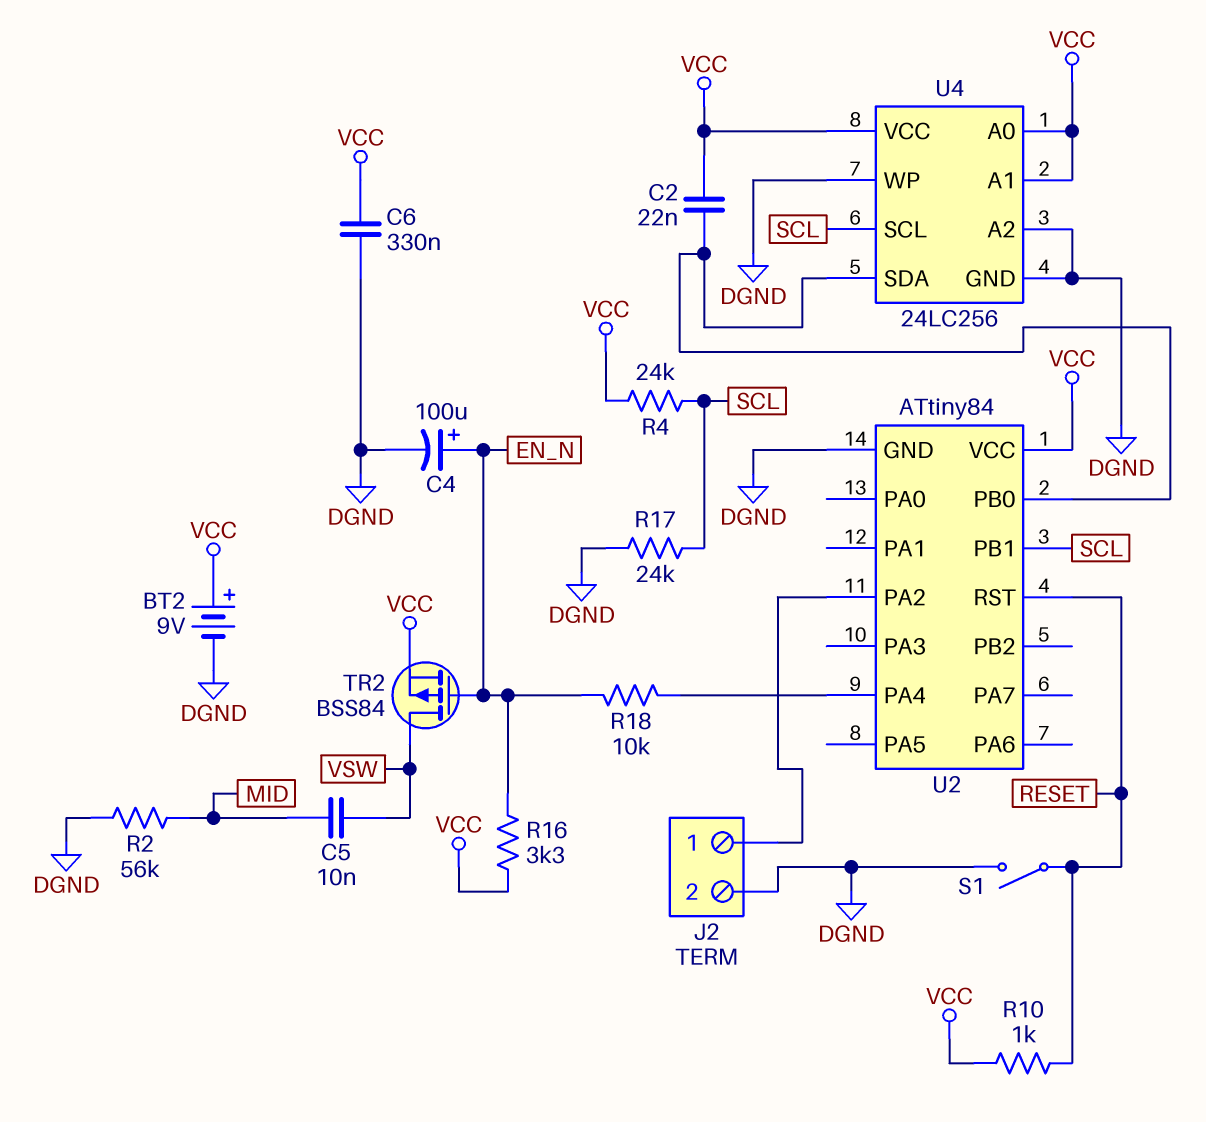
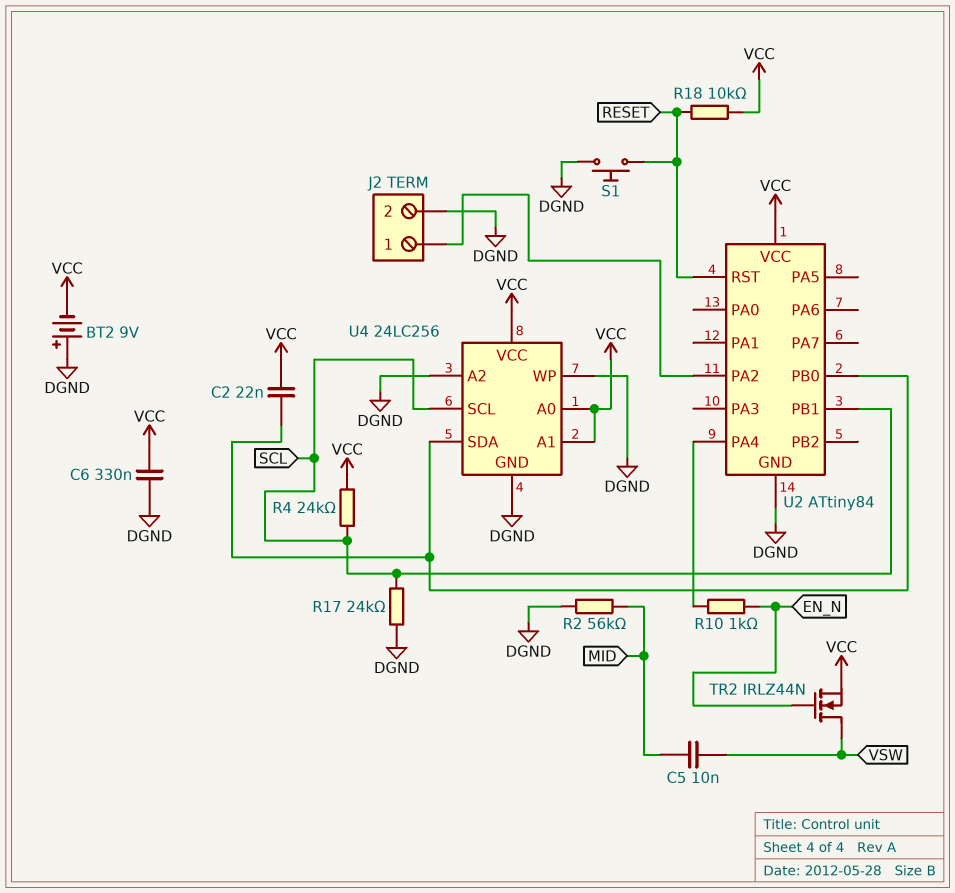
BT2: 9V (plus VCC, minus DGND) -> 9V (plus DGND, minus VCC)
C4: 100uF (plus EN_N, minus DGND) -> none
R10: 1k (RESET, VCC) -> 1k (EN_N, U2/PA4)
R16: 3.3k (EN_N, VCC) -> none
R18: 10k (EN_N, U2/PA4) -> 10k (RESET, VCC)
S1: switch (DGND, RESET) -> button (DGND, RESET)
TR2: PMOS BSS84 (G EN_N, D VSW, S VCC) -> NMOS IRLZ44N (G EN_N, D VSW, S VCC)

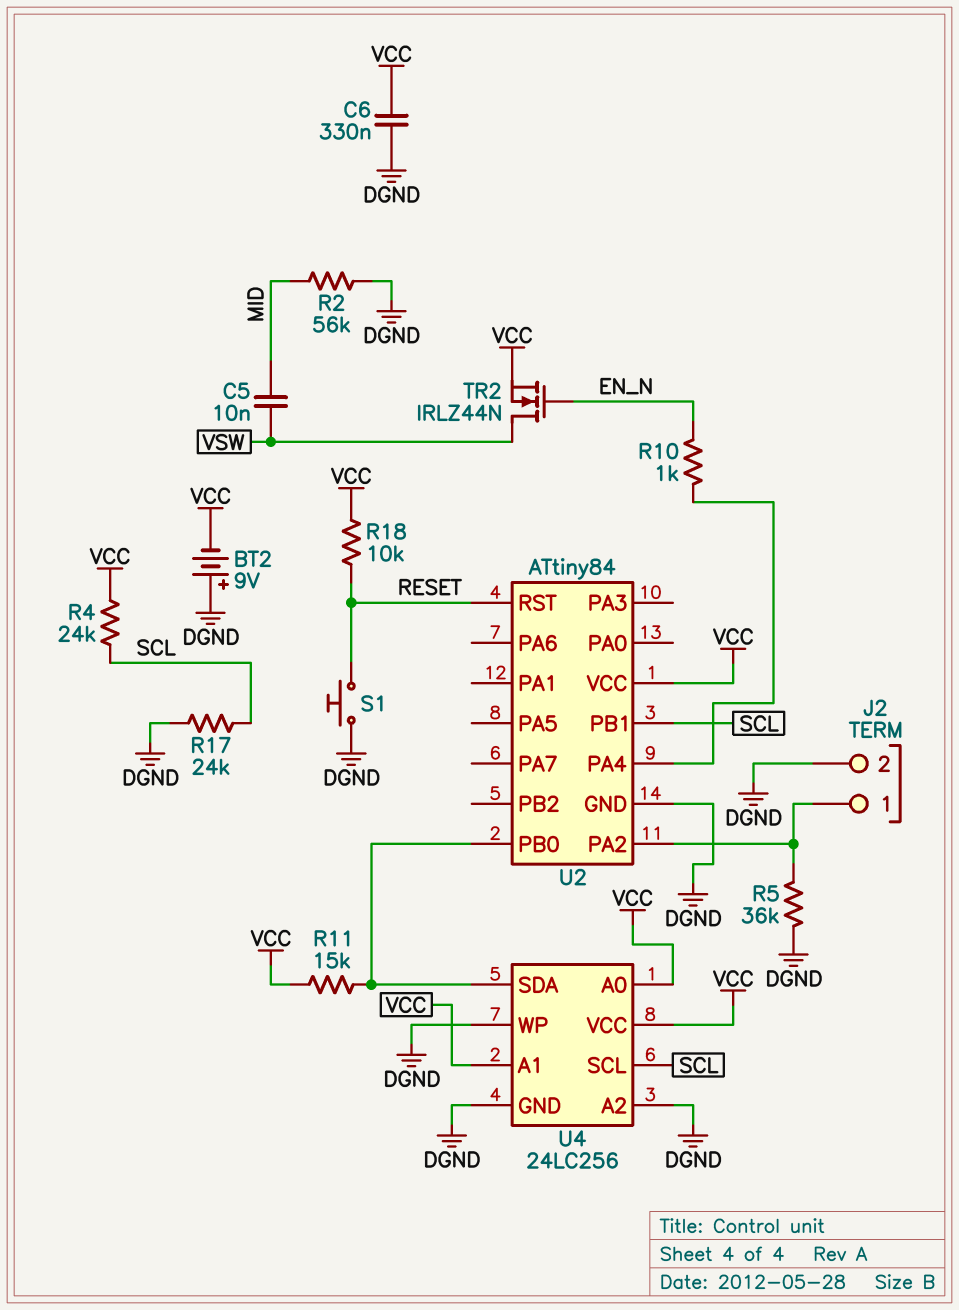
C2: 22nF (U2/PB0, VCC) -> none
R5: none -> 36k (DGND, J2/1)
R11: none -> 15k (U2/PB0, VCC)

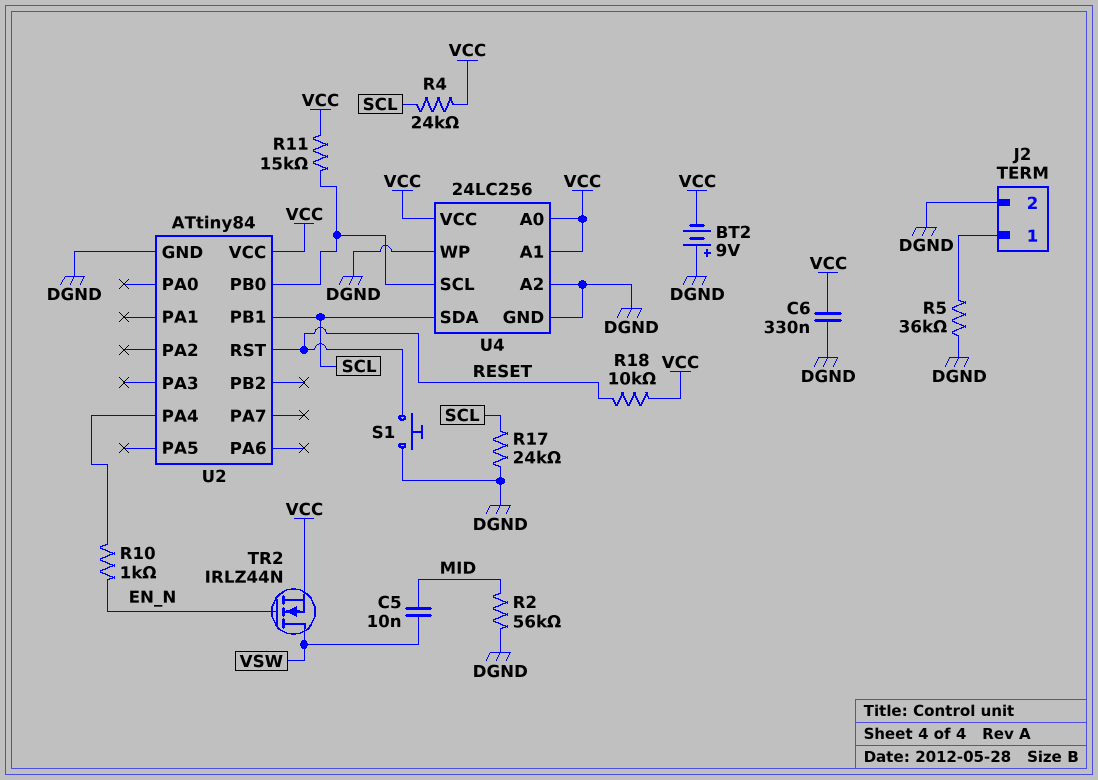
U2 pin PA2: J2/1 -> none
U4 pin SCL: SCL -> U2/PB0
U4 pin SDA: U2/PB0 -> SCL

